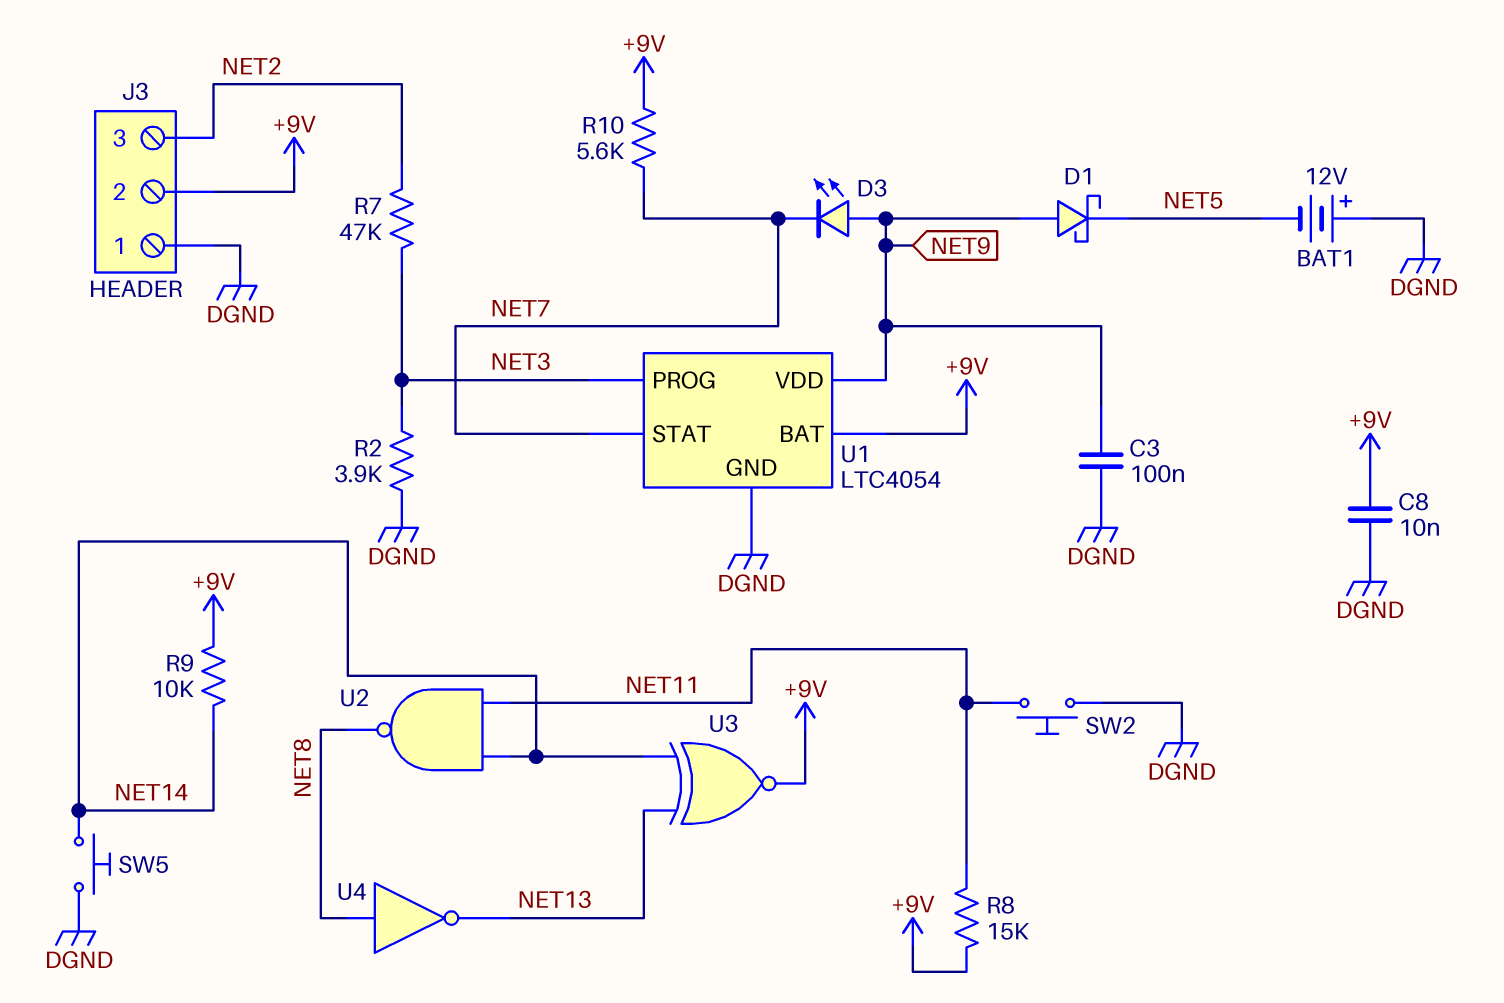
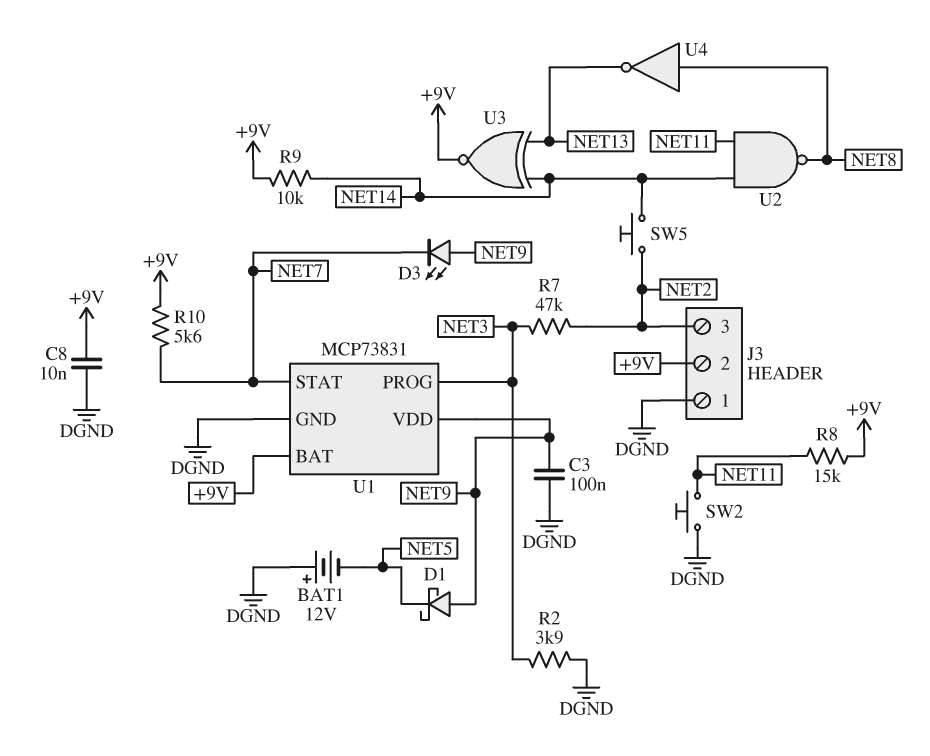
SW5: button (DGND, NET14) -> button (NET2, NET14)
U1: LTC4054 -> MCP73831

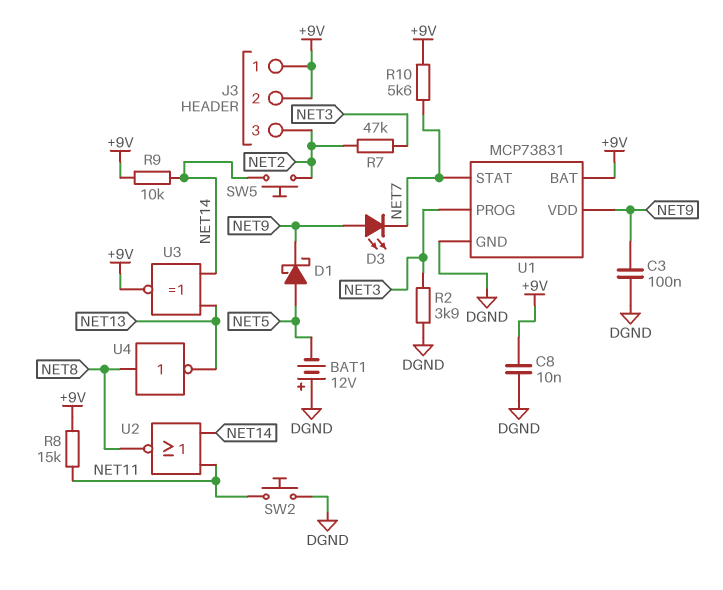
D1: schottky (A NET9, K NET5) -> schottky (A NET5, K NET9)
J3 pin 1: DGND -> +9V
U2: NAND (in NET11, in NET14, out NET8) -> NOR (in NET11, in NET14, out NET8)

